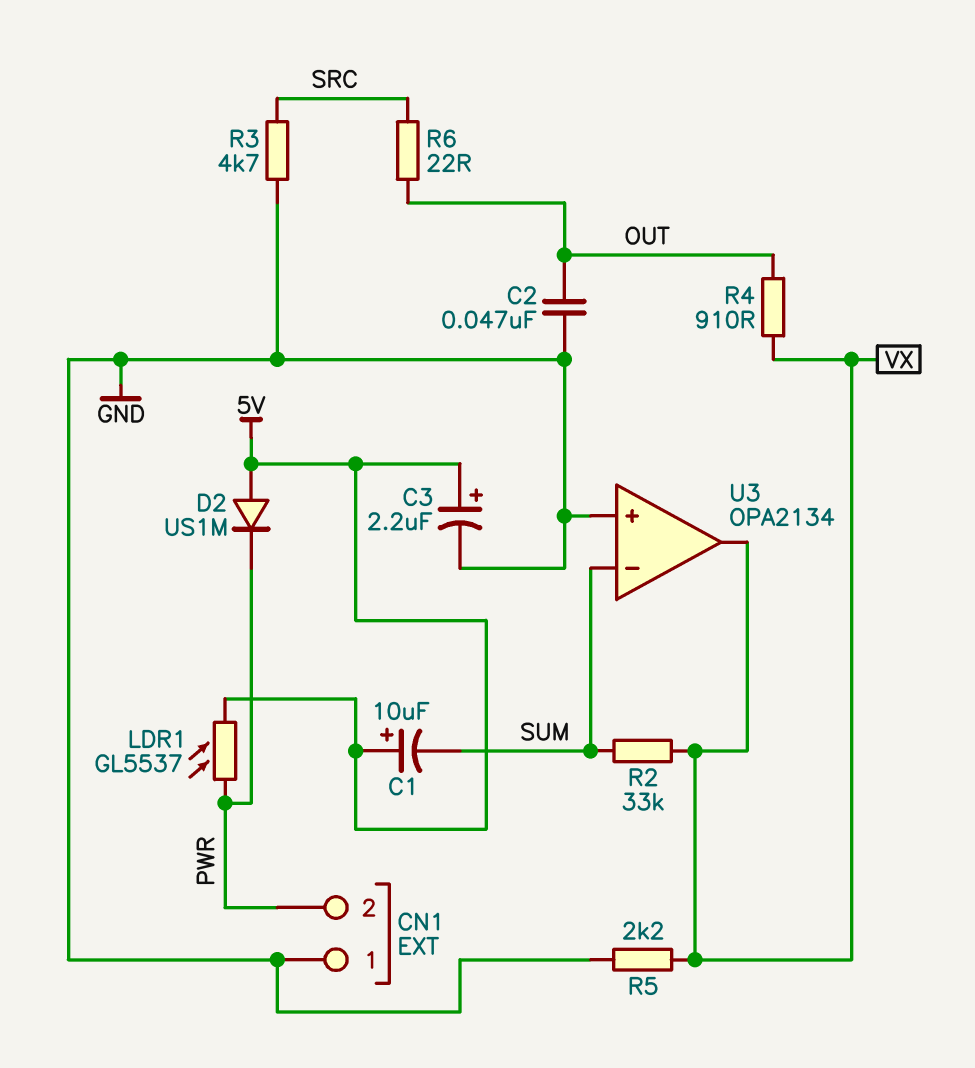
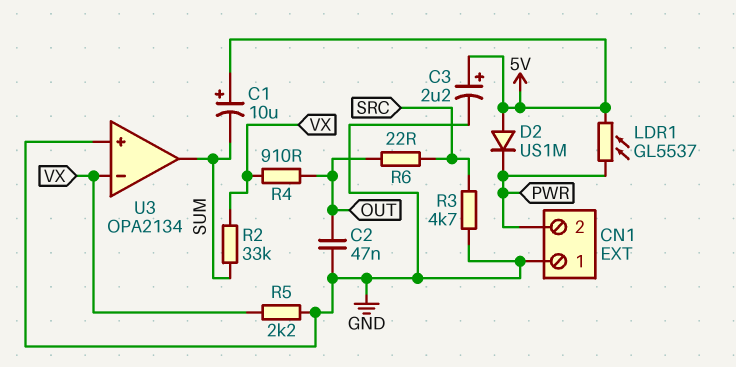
U3 pin in-: SUM -> VX
U3 pin out: VX -> SUM

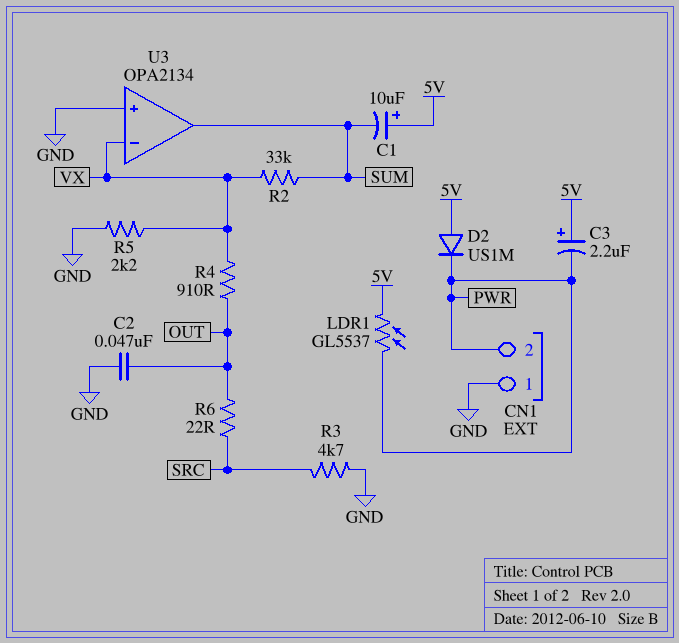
C3: 2.2uF (plus 5V, minus GND) -> 2.2uF (plus 5V, minus PWR)

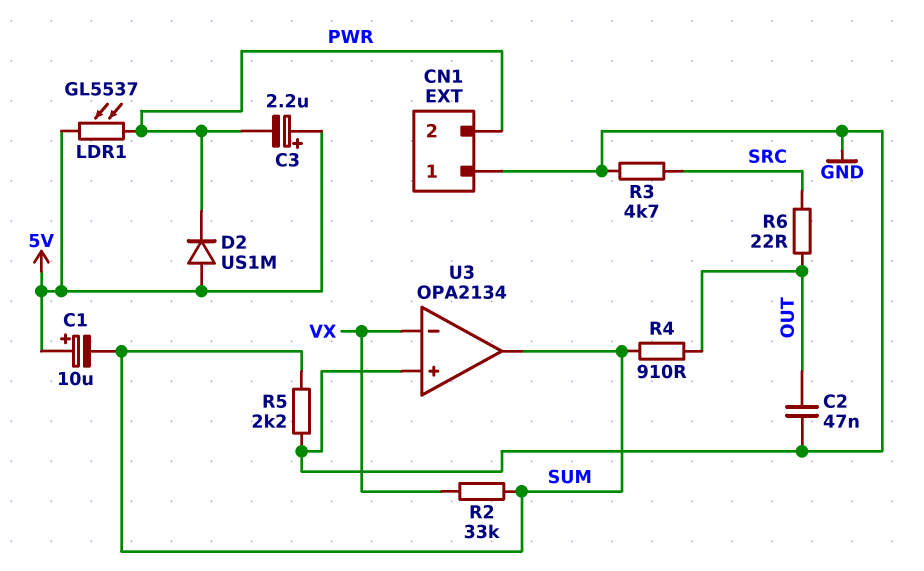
R4: 910 (OUT, VX) -> 910 (OUT, SUM)
R5: 2.2k (GND, VX) -> 2.2k (GND, SUM)

